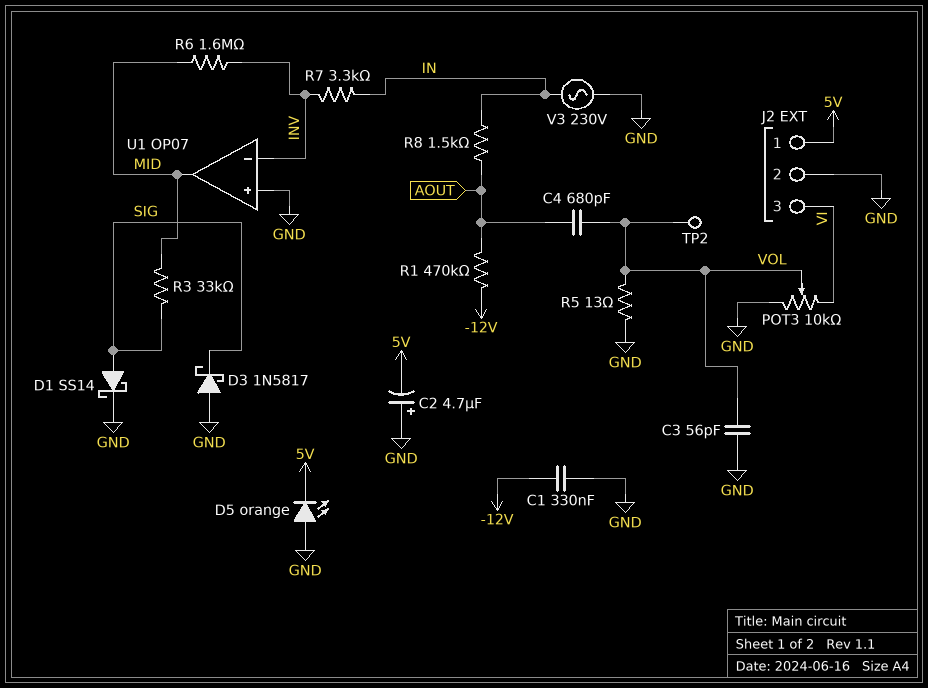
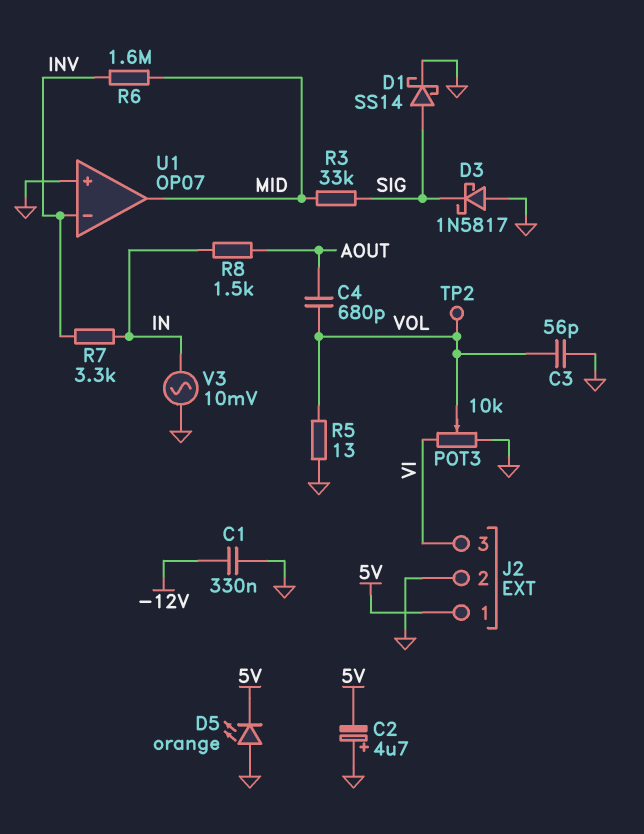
R1: 470k (-12V, AOUT) -> none
V3: AC 230V (GND, IN) -> AC 10mV (GND, IN)

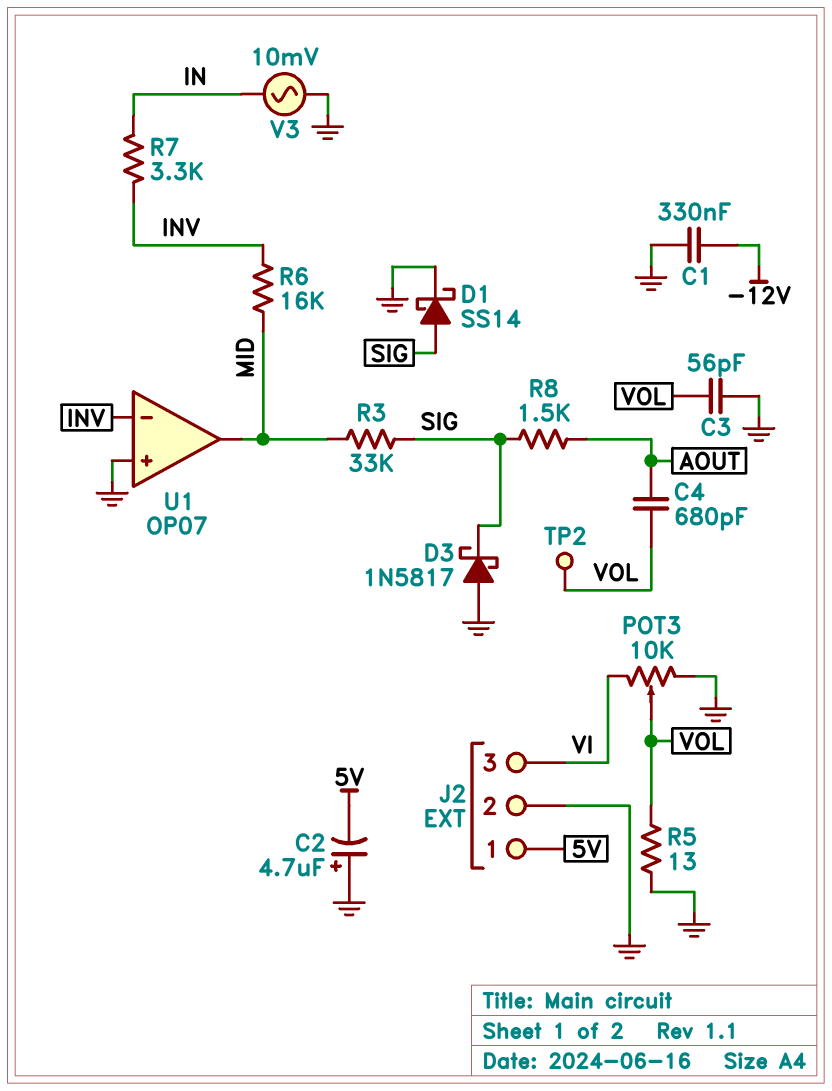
D5: LED orange (A GND, K 5V) -> none
R6: 1.6M (INV, MID) -> 16k (INV, MID)
R8: 1.5k (AOUT, IN) -> 1.5k (AOUT, SIG)

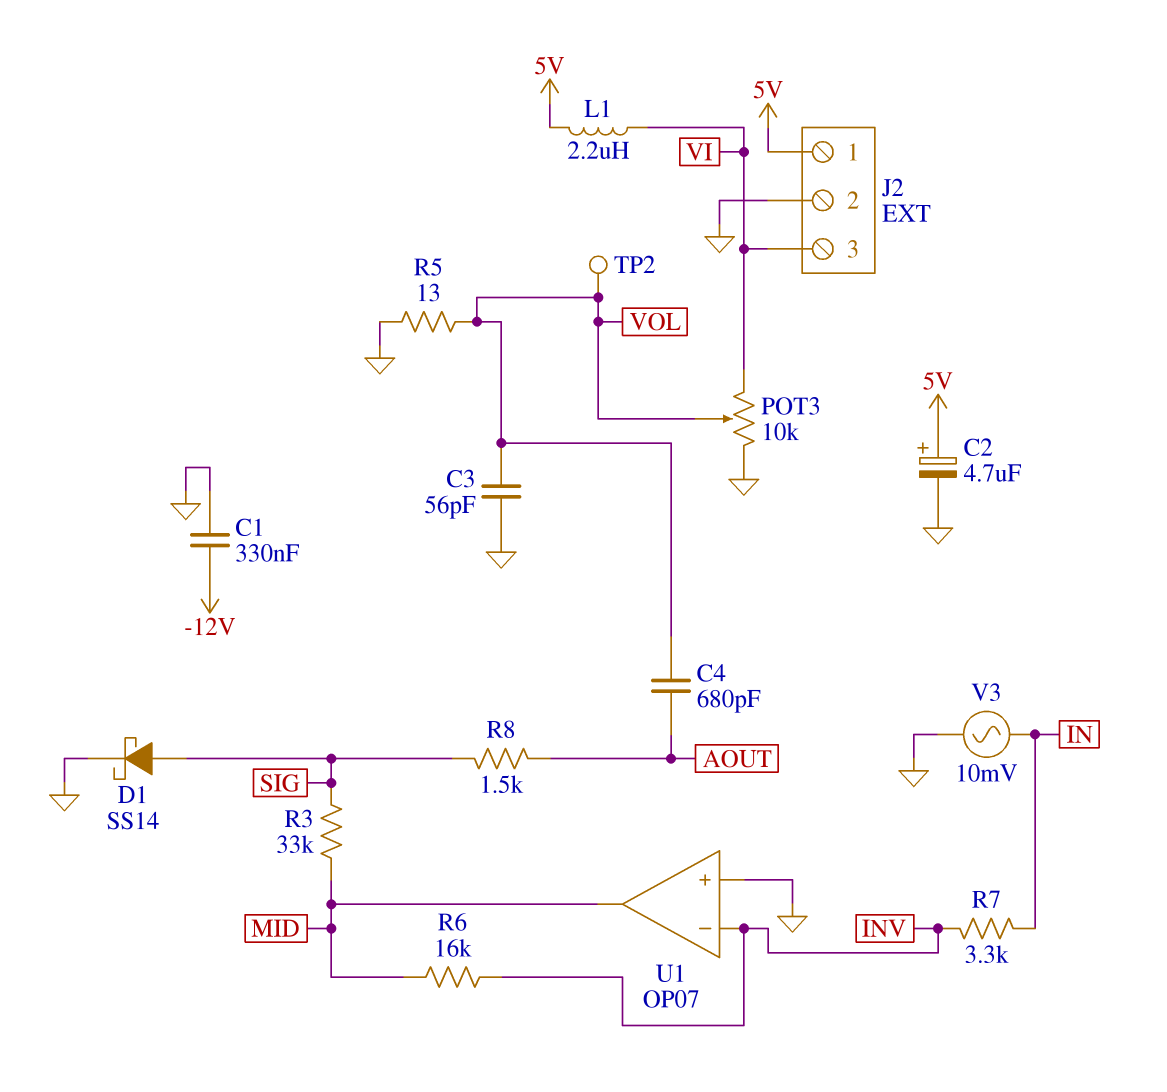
C2: 4.7uF (plus GND, minus 5V) -> 4.7uF (plus 5V, minus GND)
D3: schottky 1N5817 (A GND, K SIG) -> none
L1: none -> 2.2uH (5V, VI)

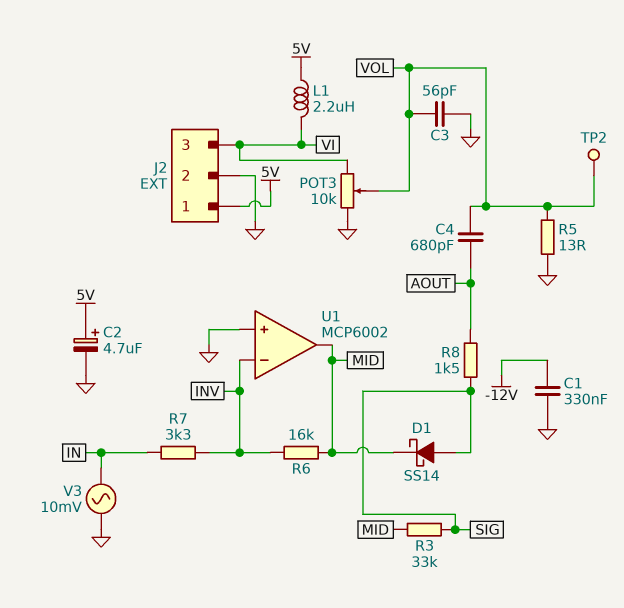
D1: schottky SS14 (A SIG, K GND) -> schottky SS14 (A SIG, K MID)
U1: OP07 -> MCP6002

